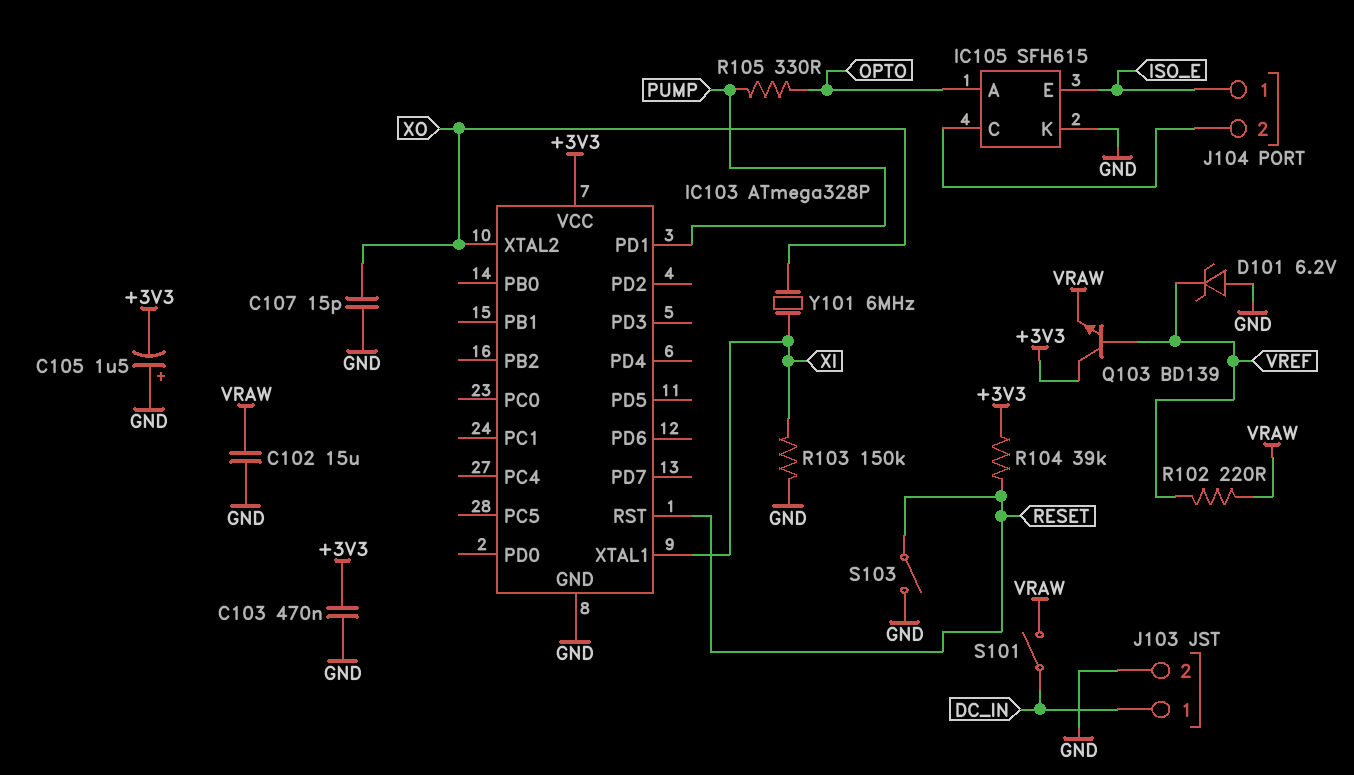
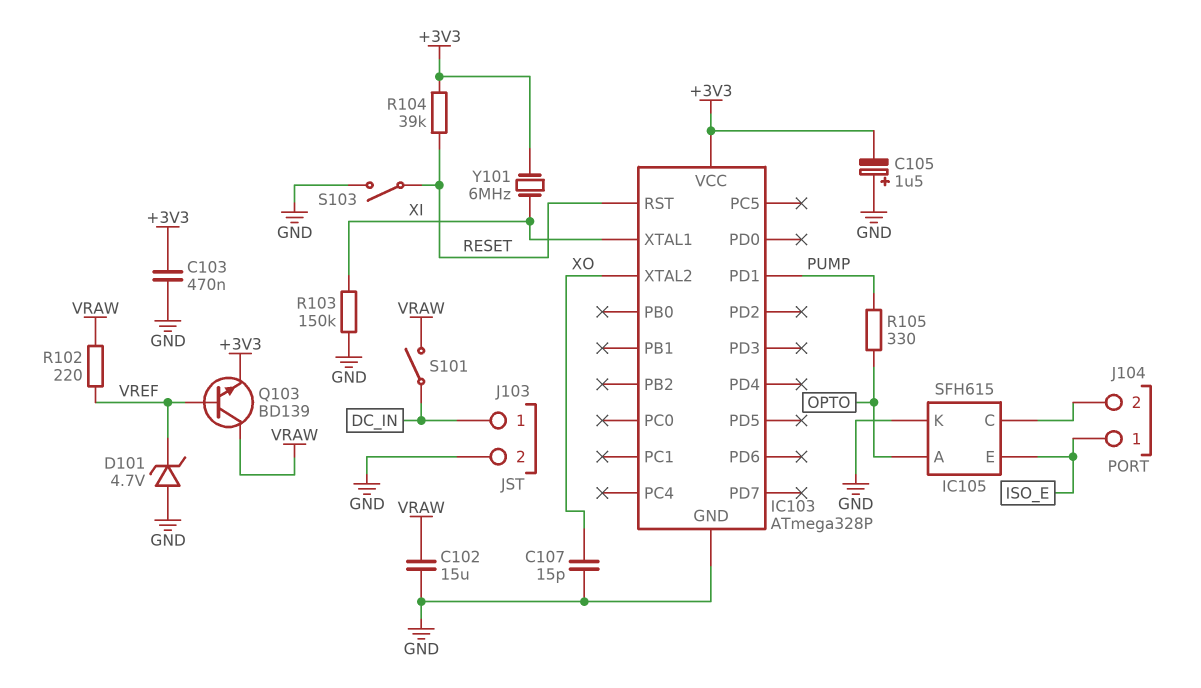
D101: zener 6.2V (A GND, K VREF) -> zener 4.7V (A GND, K VREF)
Q103: NPN BD139 (B VREF, C +3V3, E VRAW) -> NPN BD139 (B VREF, C VRAW, E +3V3)
Y101: 6MHz (XI, XO) -> 6MHz (+3V3, XI)

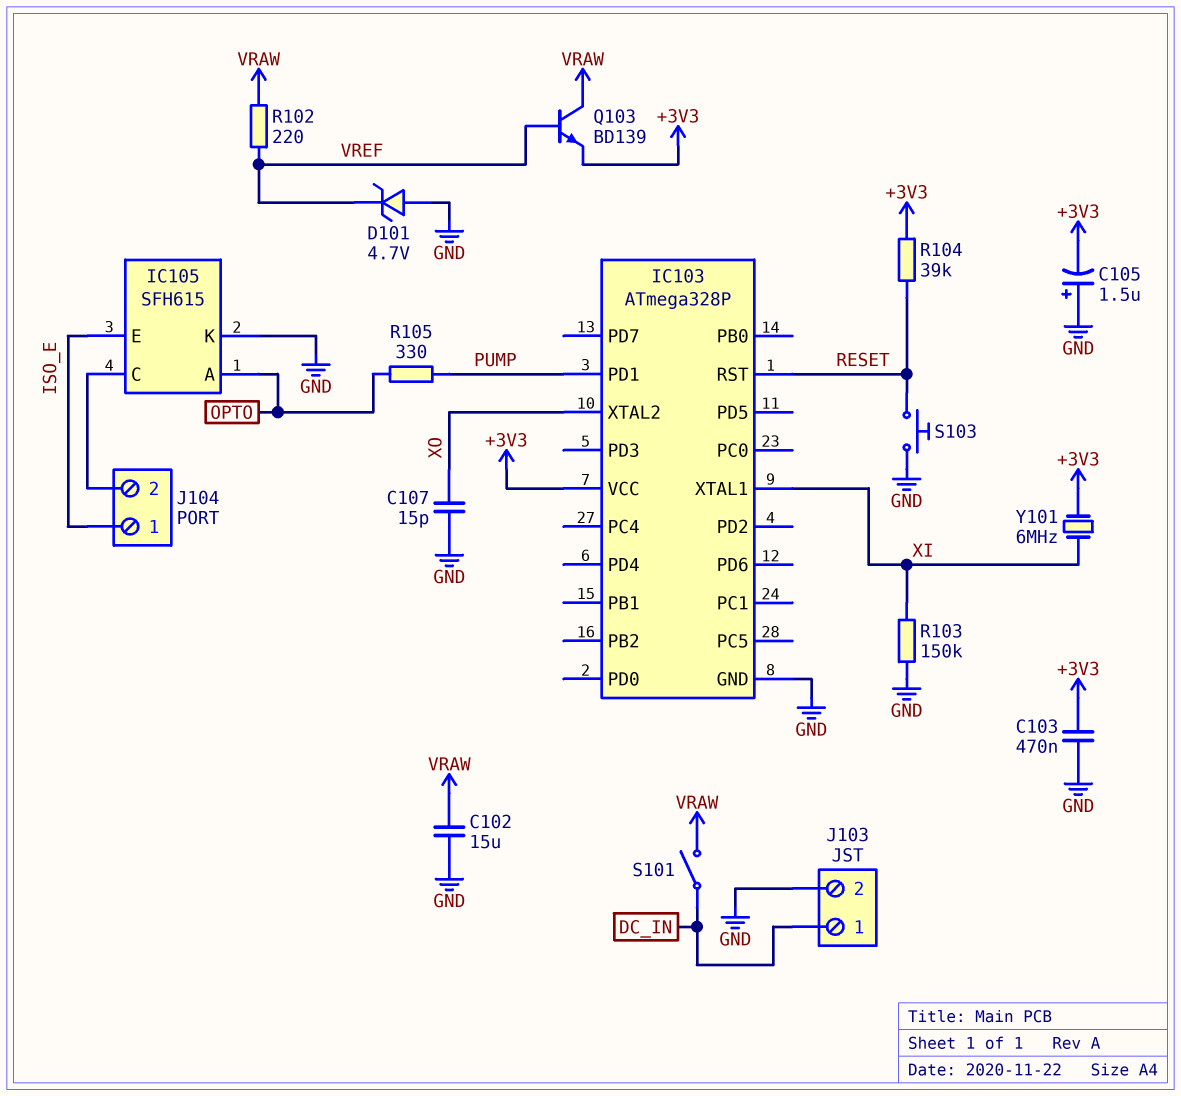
S103: switch (GND, RESET) -> button (GND, RESET)

